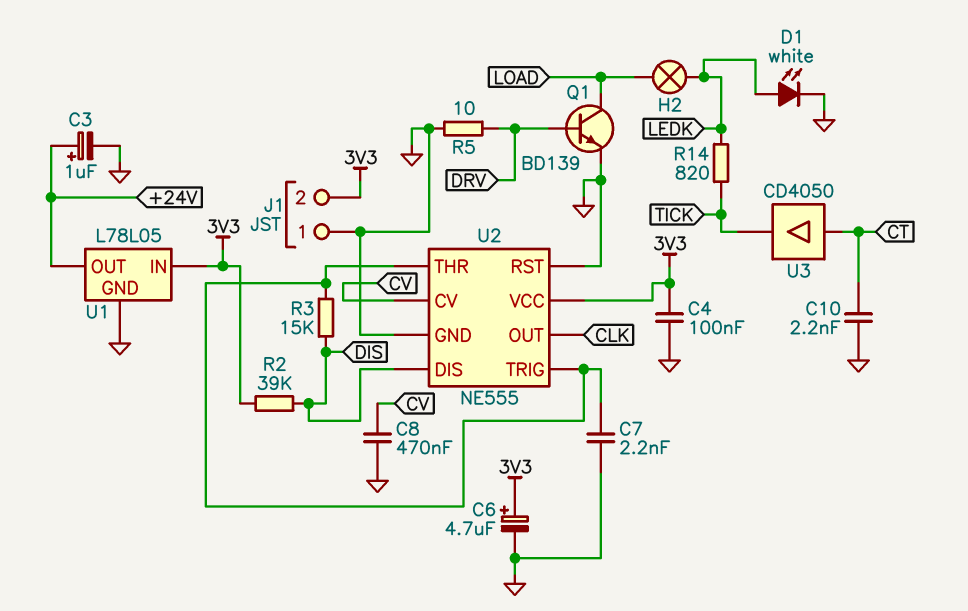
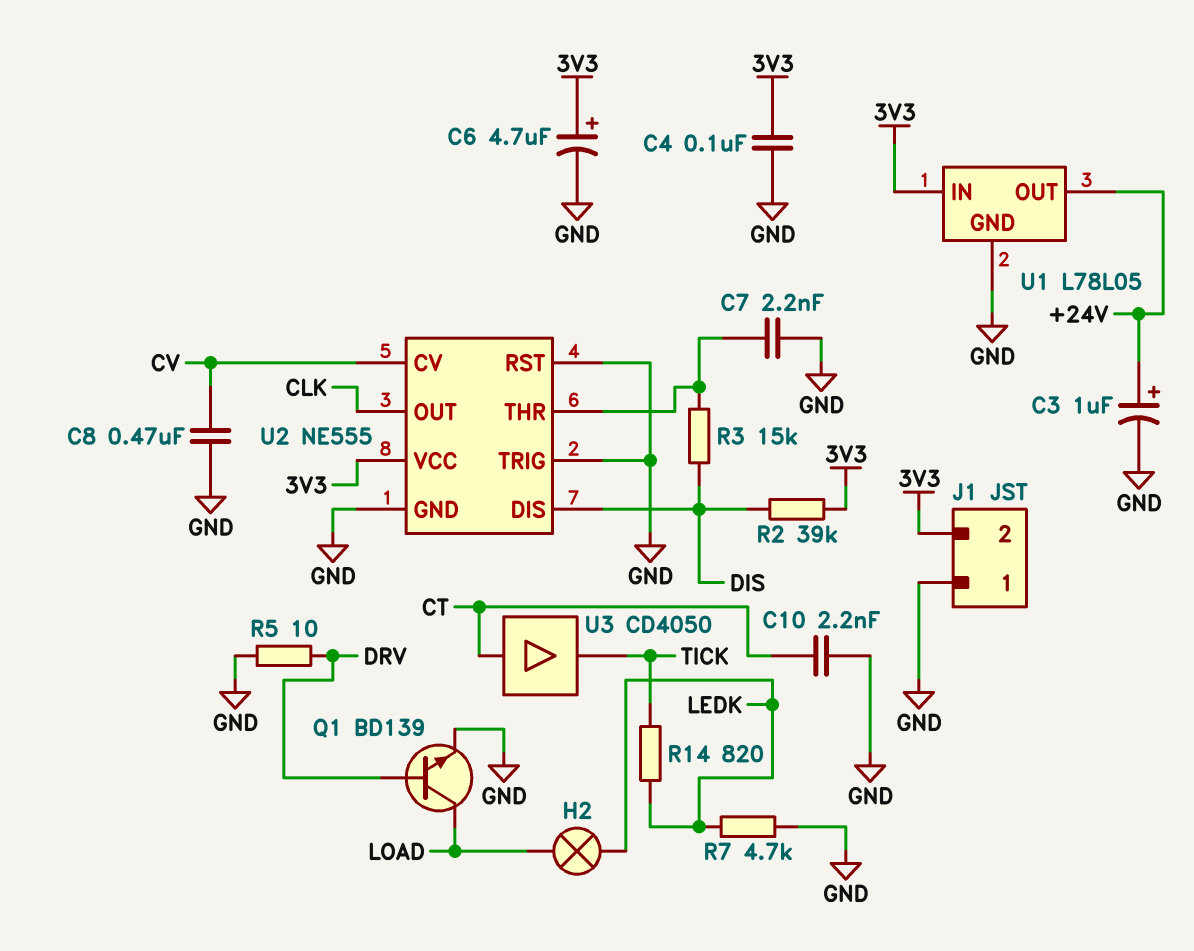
D1: LED white (A LEDK, K GND) -> none
R7: none -> 4.7k (GND, LEDK)
U2 pin TRIG: U2/THR -> GND

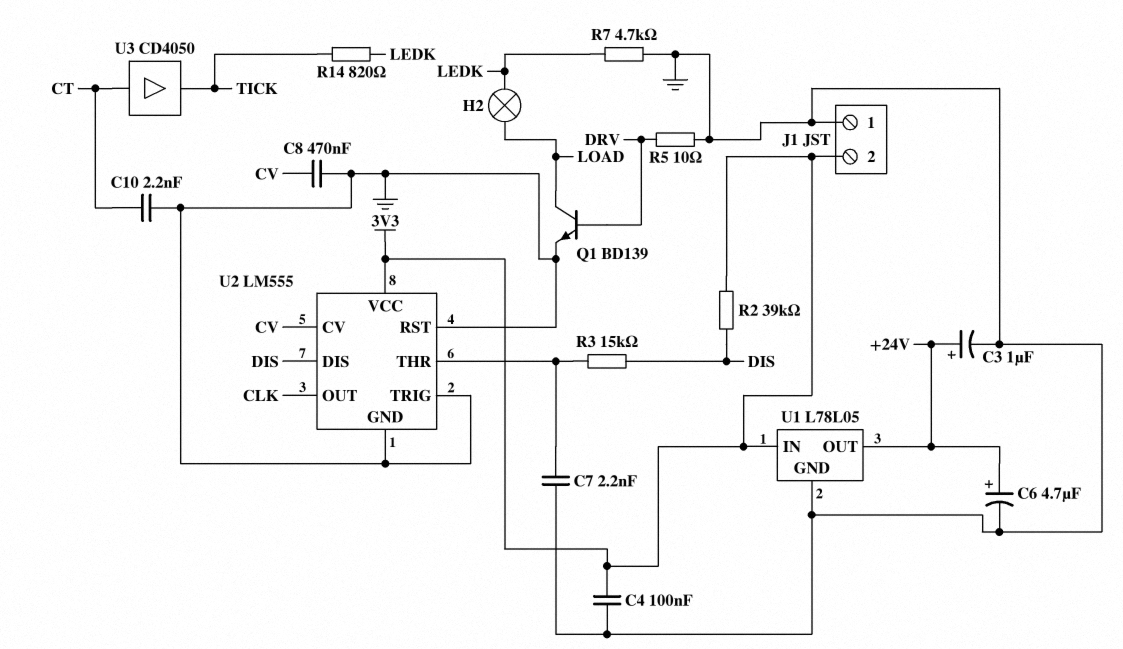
C6: 4.7uF (plus 3V3, minus GND) -> 4.7uF (plus +24V, minus GND)
U2: NE555 -> LM555

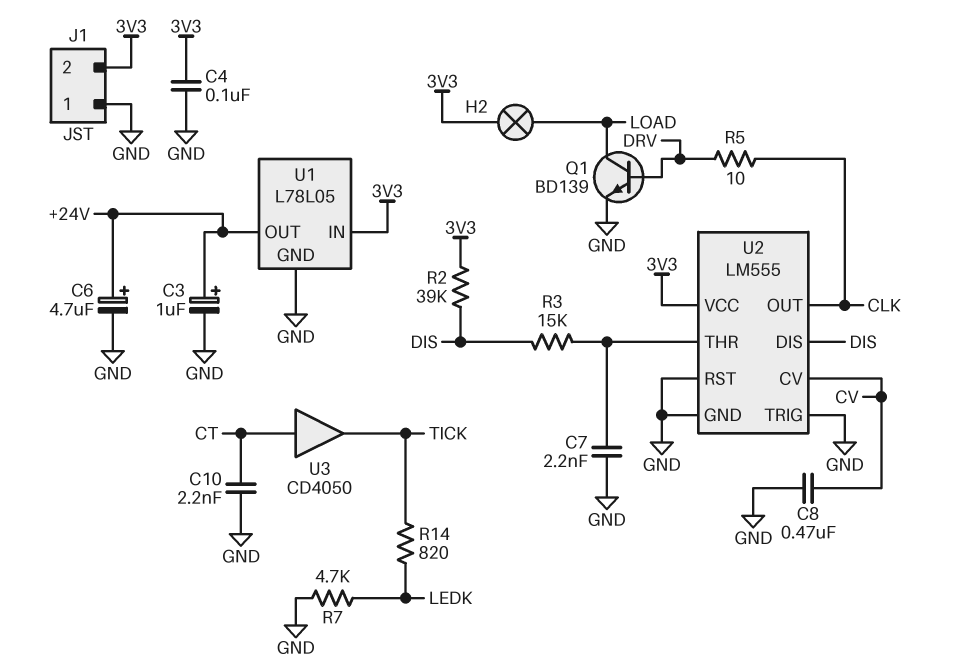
H2: lamp (LEDK, LOAD) -> lamp (3V3, LOAD)
R5: 10 (DRV, GND) -> 10 (CLK, DRV)

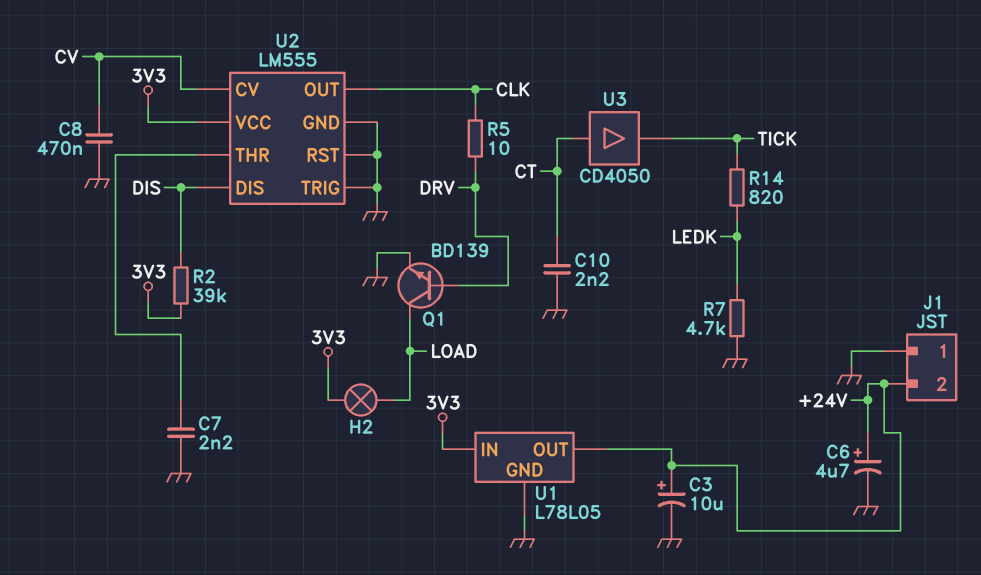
C3: 1uF (plus +24V, minus GND) -> 10uF (plus +24V, minus GND)
C4: 100nF (3V3, GND) -> none
J1 pin 2: 3V3 -> +24V
R3: 15k (DIS, U2/THR) -> none

